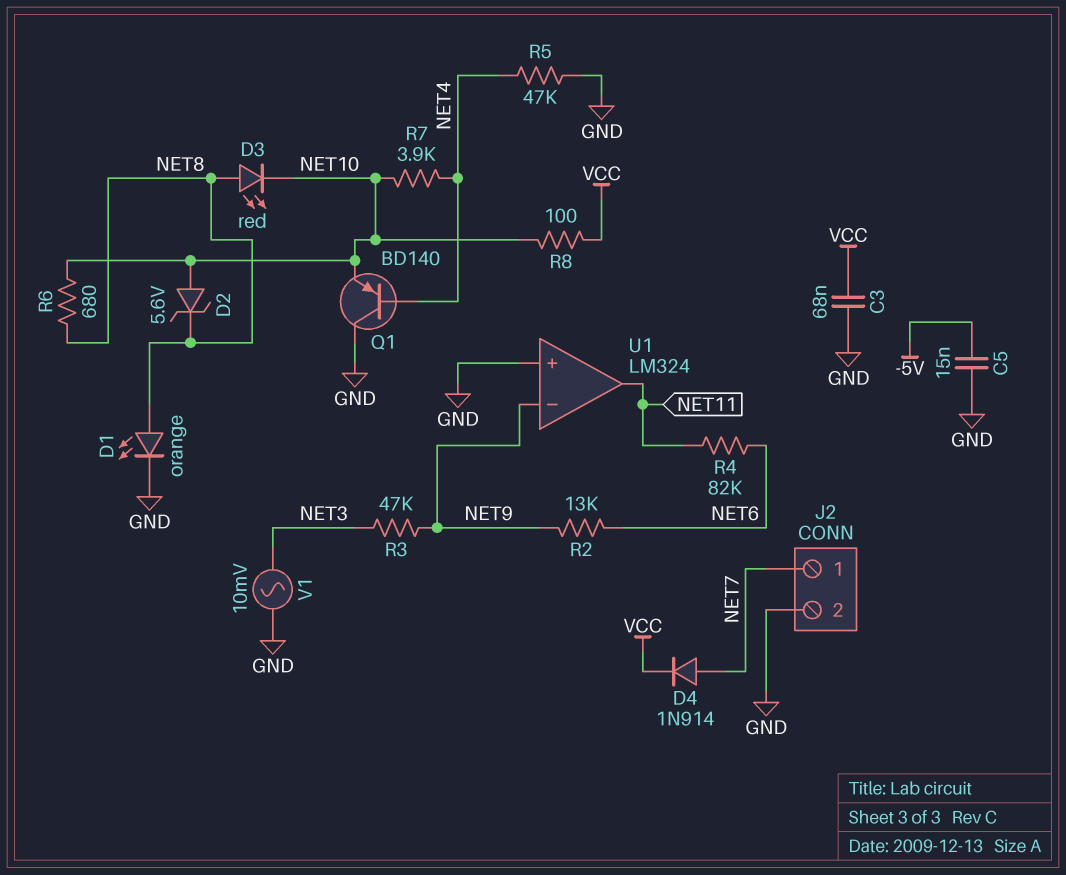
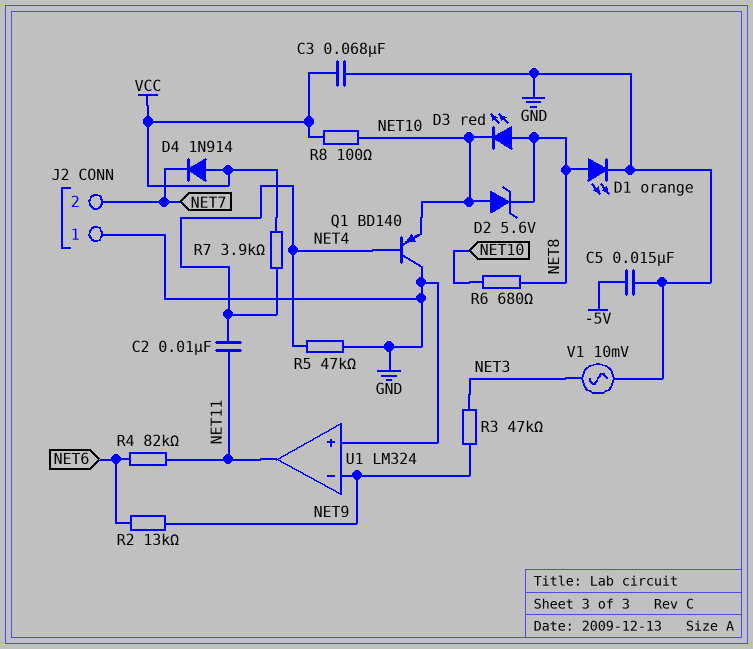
C2: none -> 10nF (NET4, NET11)
D4: diode 1N914 (A NET7, K VCC) -> diode 1N914 (A VCC, K NET7)
J2 pin 1: NET7 -> GND
J2 pin 2: GND -> NET7
R7: 3.9k (NET4, NET10) -> 3.9k (NET4, VCC)

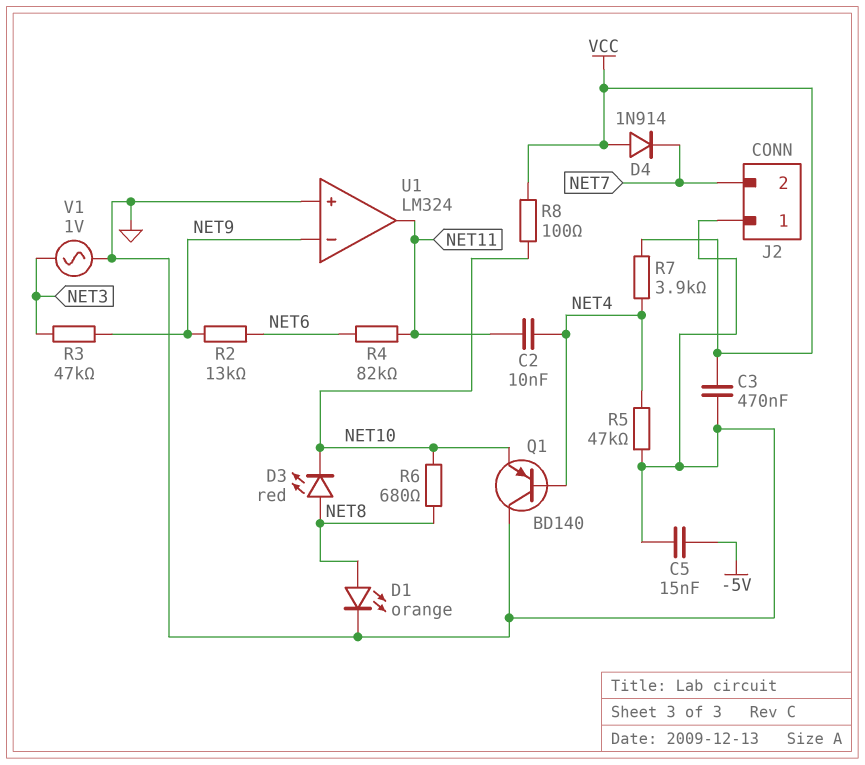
C3: 68nF (GND, VCC) -> 470nF (GND, VCC)
D2: zener 5.6V (A NET10, K NET8) -> none
V1: AC 10mV (GND, NET3) -> AC 1V (GND, NET3)

